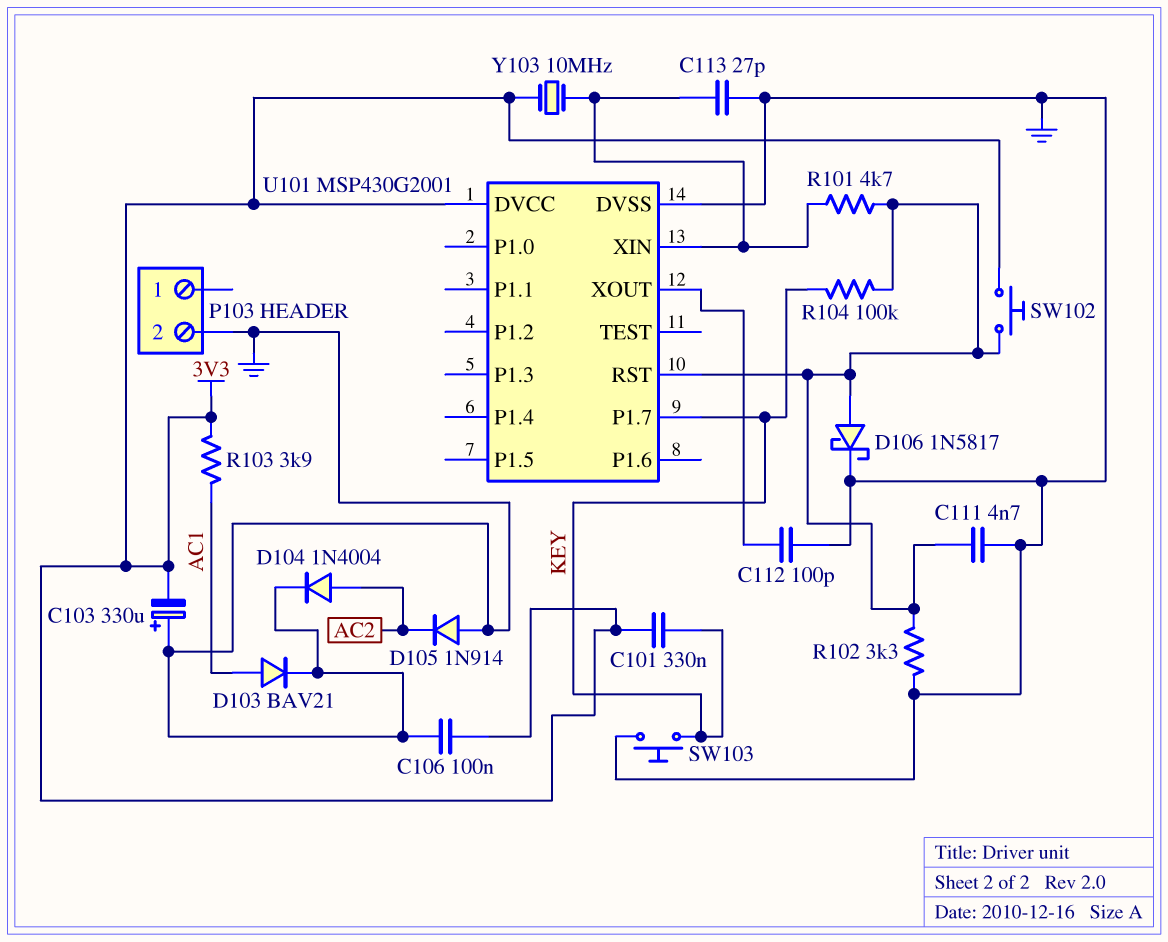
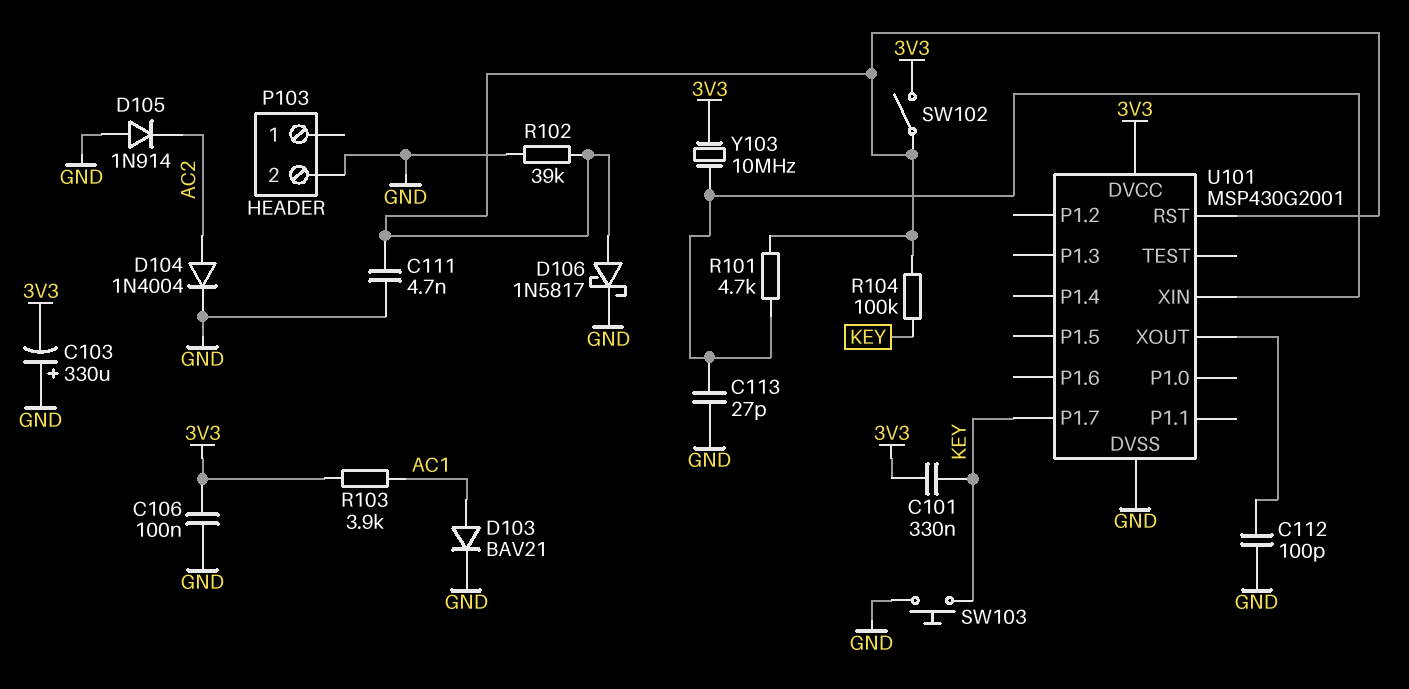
R102: 3.3k (GND, U101/RST) -> 39k (GND, U101/RST)
SW102: button (3V3, U101/RST) -> switch (3V3, U101/RST)

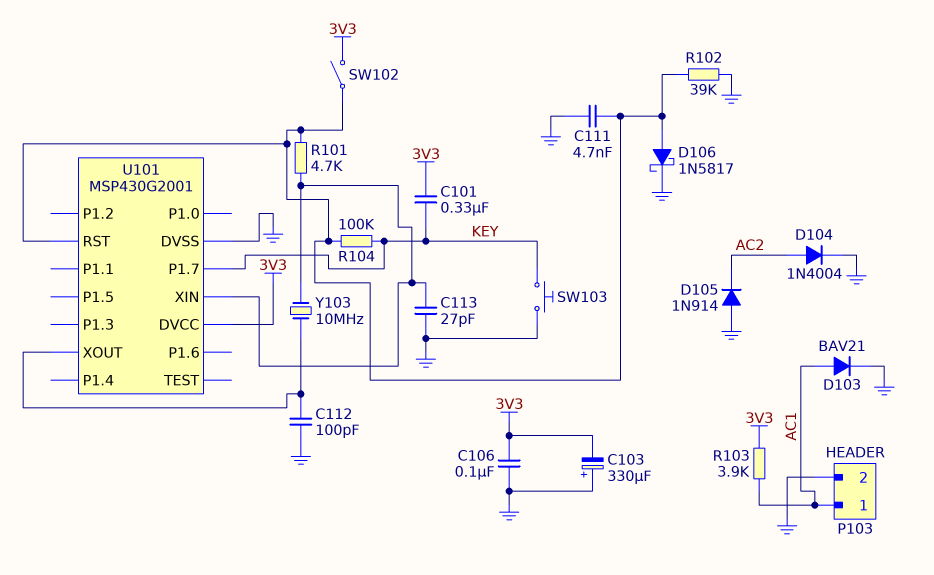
P103 pin 1: none -> AC1
Y103: 10MHz (3V3, U101/XIN) -> 10MHz (U101/XIN, U101/XOUT)

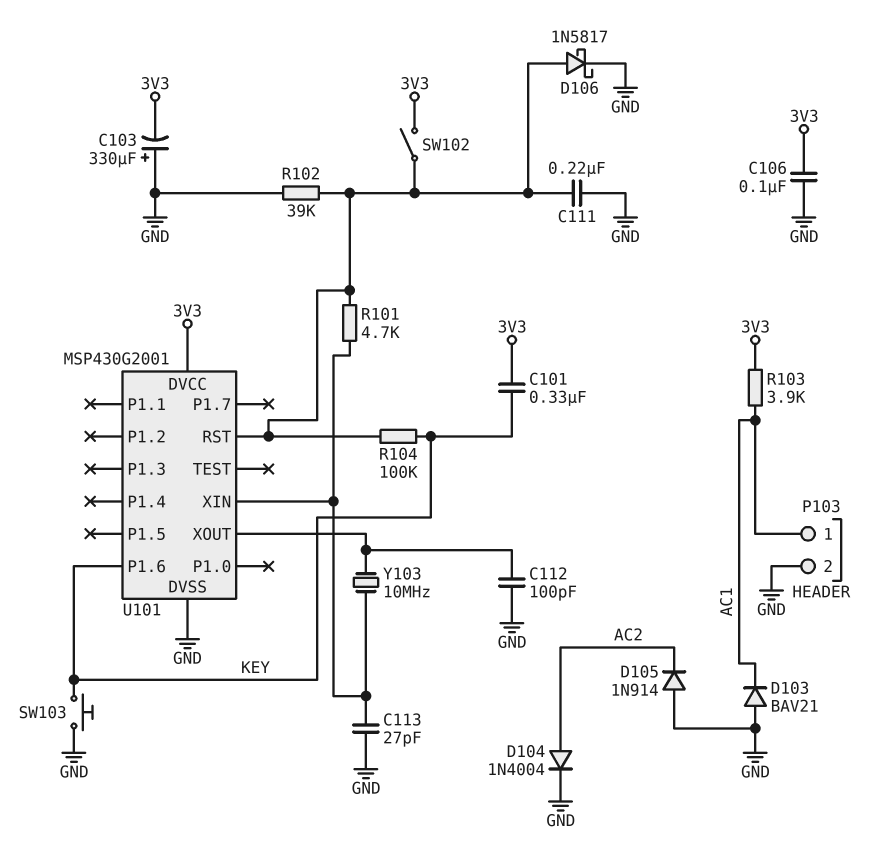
C111: 4.7nF (GND, U101/RST) -> 220nF (GND, U101/RST)
D103: diode BAV21 (A AC1, K GND) -> diode BAV21 (A GND, K AC1)
U101 pin P1.6: none -> KEY
U101 pin P1.7: KEY -> none

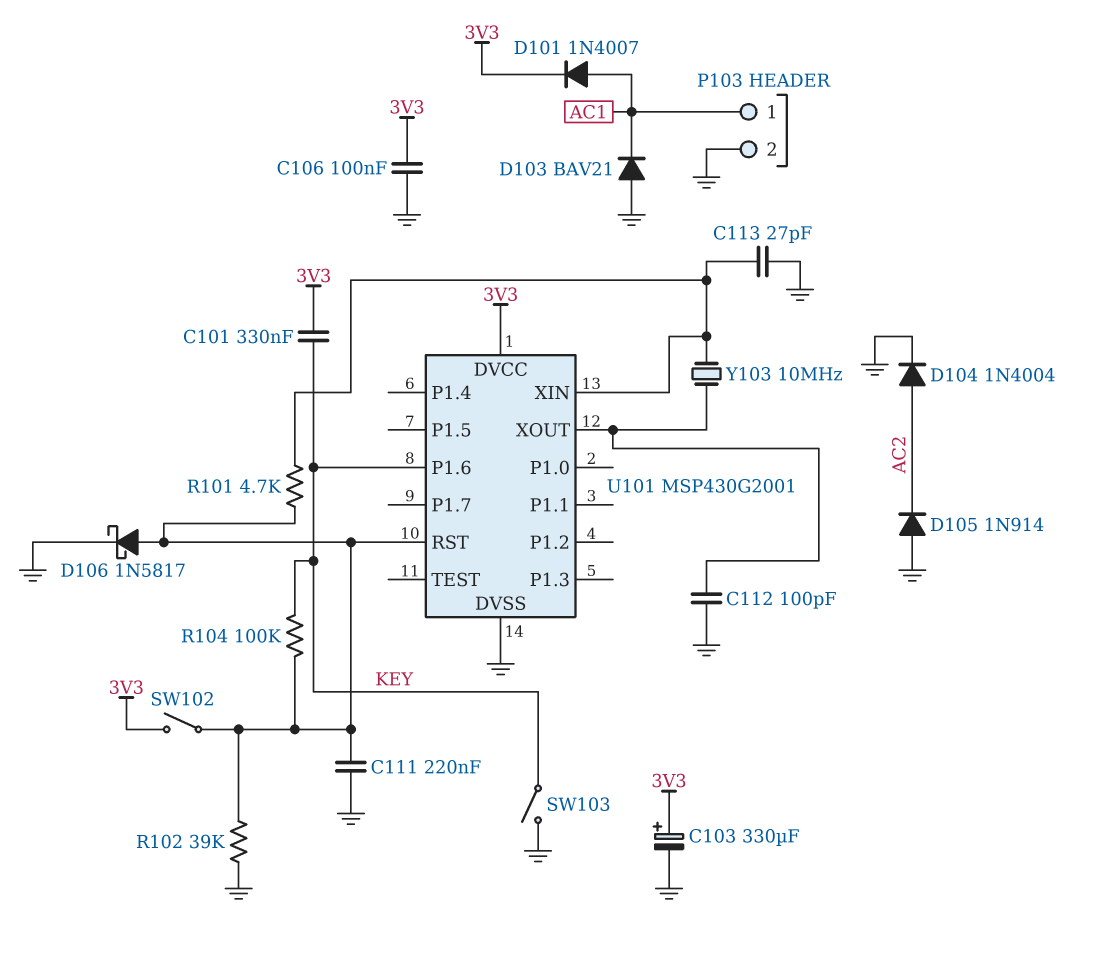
C103: 330uF (plus GND, minus 3V3) -> 330uF (plus 3V3, minus GND)
D101: none -> diode 1N4007 (A AC1, K 3V3)
R103: 3.9k (3V3, AC1) -> none
SW103: button (GND, KEY) -> switch (GND, KEY)

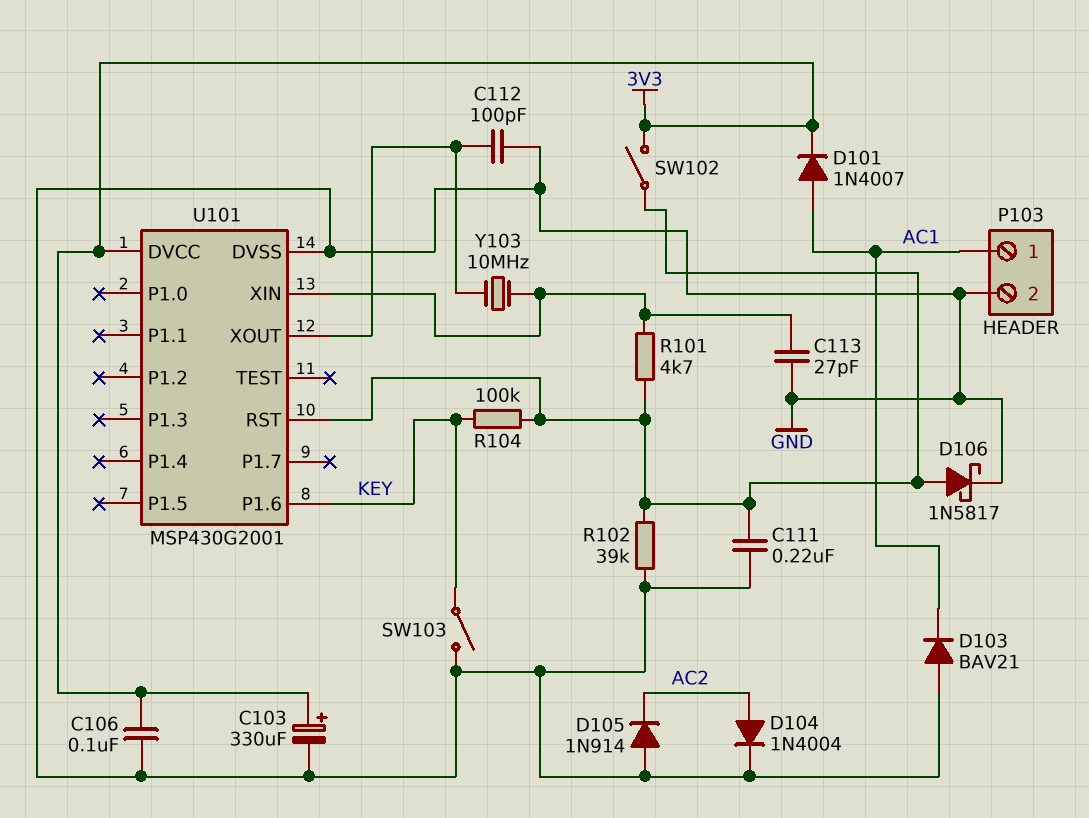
C101: 330nF (3V3, KEY) -> none

